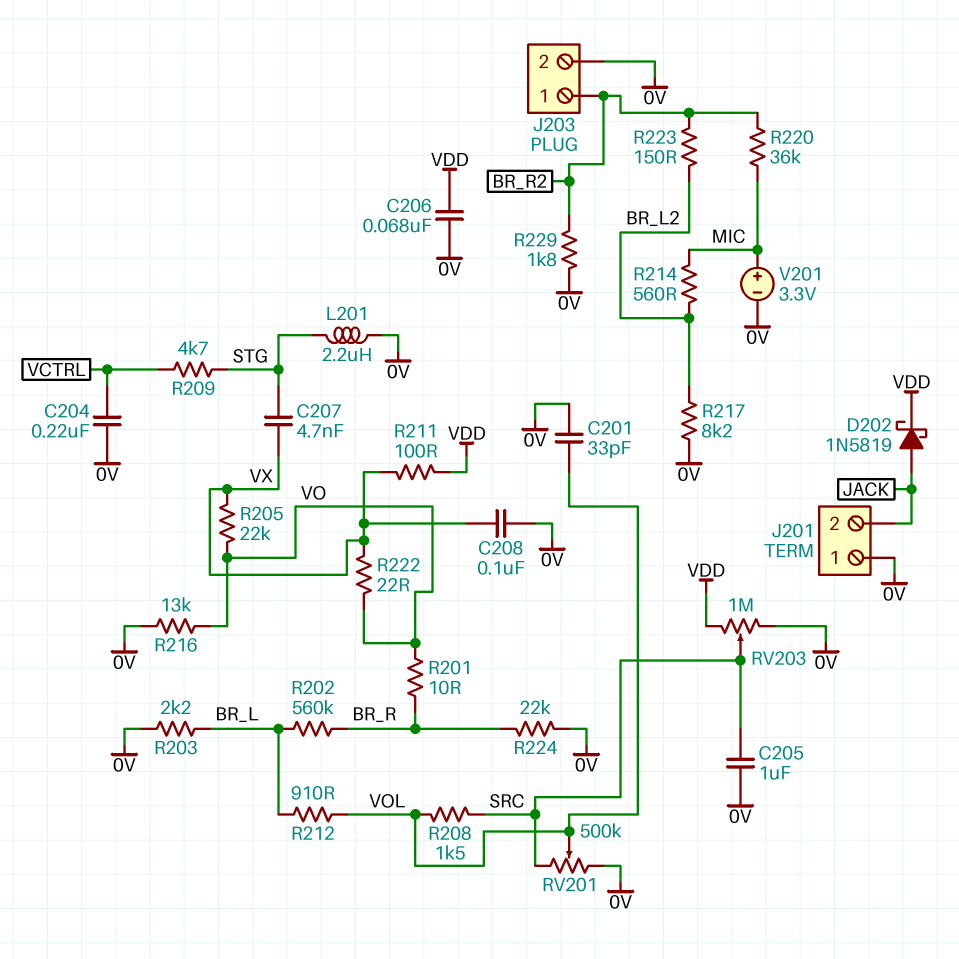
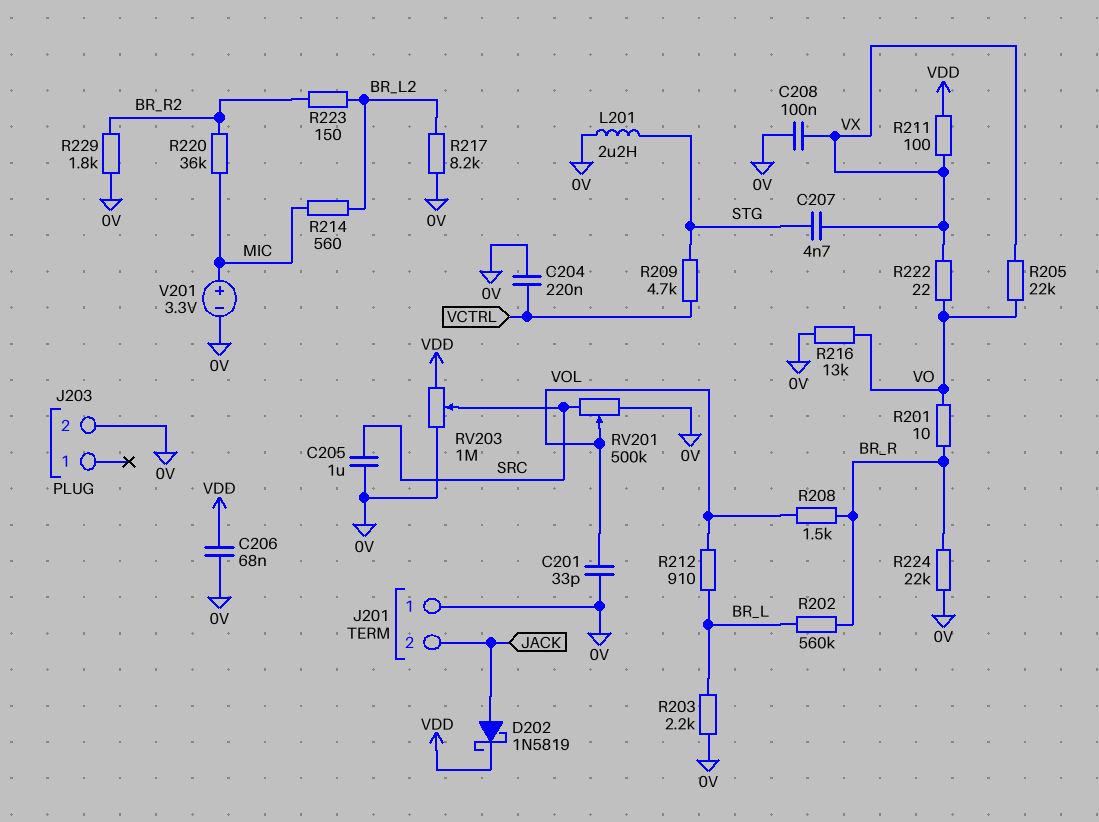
J203 pin 1: BR_R2 -> none
R208: 1.5k (SRC, VOL) -> 1.5k (BR_R, VOL)

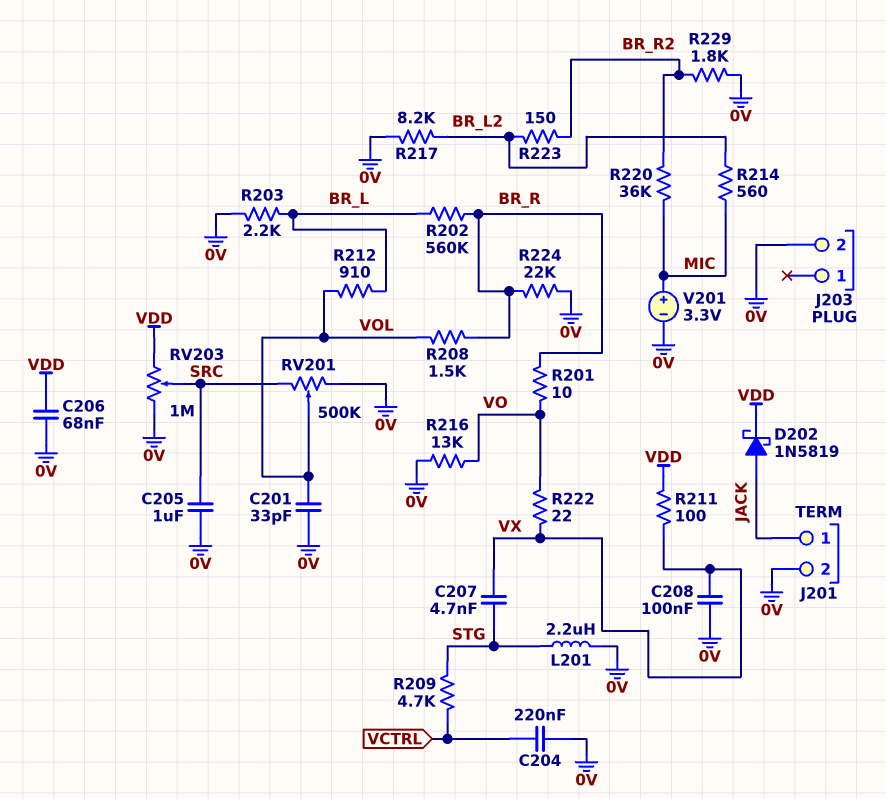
J201 pin 1: 0V -> JACK
J201 pin 2: JACK -> 0V
R205: 22k (VO, VX) -> none

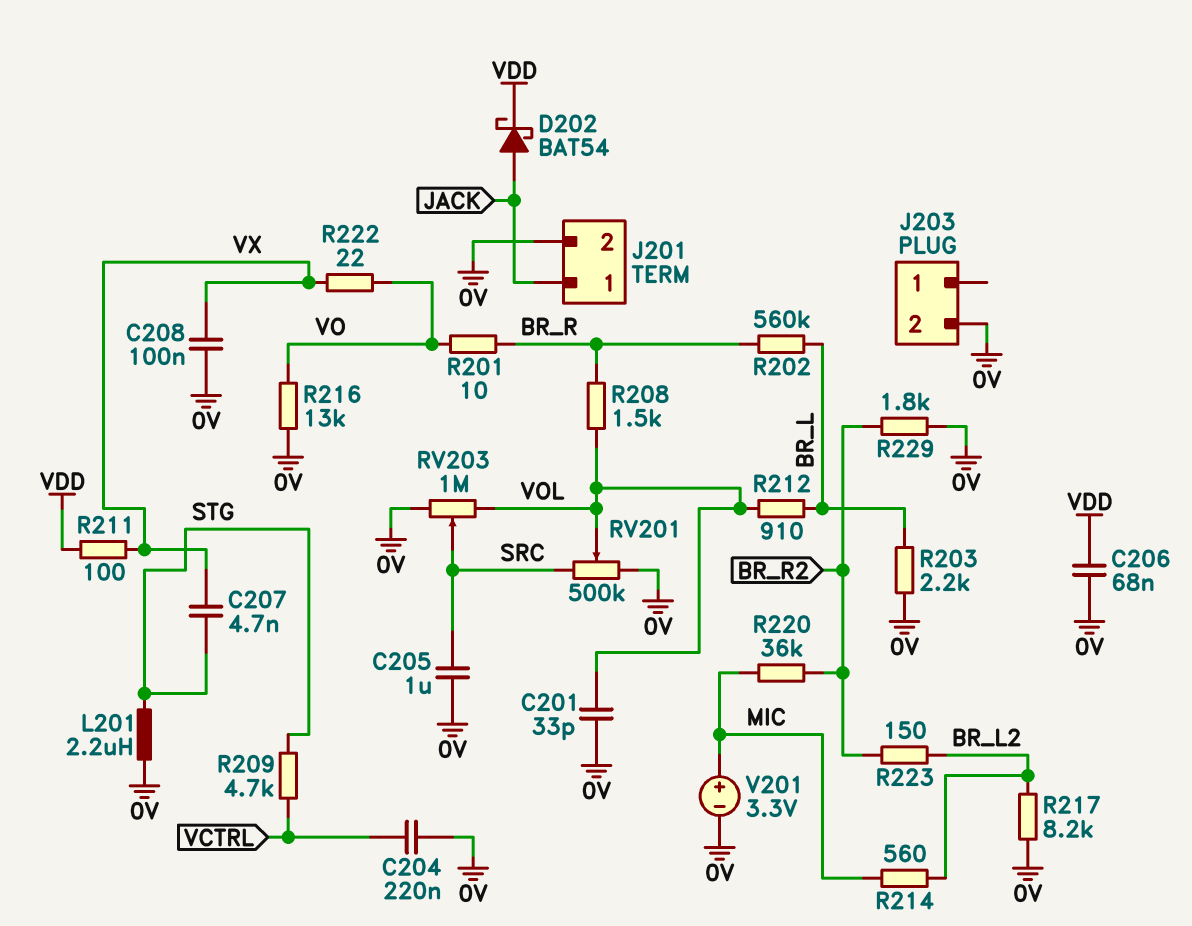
D202: schottky 1N5819 (A JACK, K VDD) -> schottky BAT54 (A JACK, K VDD)
R224: 22k (0V, BR_R) -> none
RV203: 1M (0V, VDD, wiper SRC) -> 1M (0V, VOL, wiper SRC)

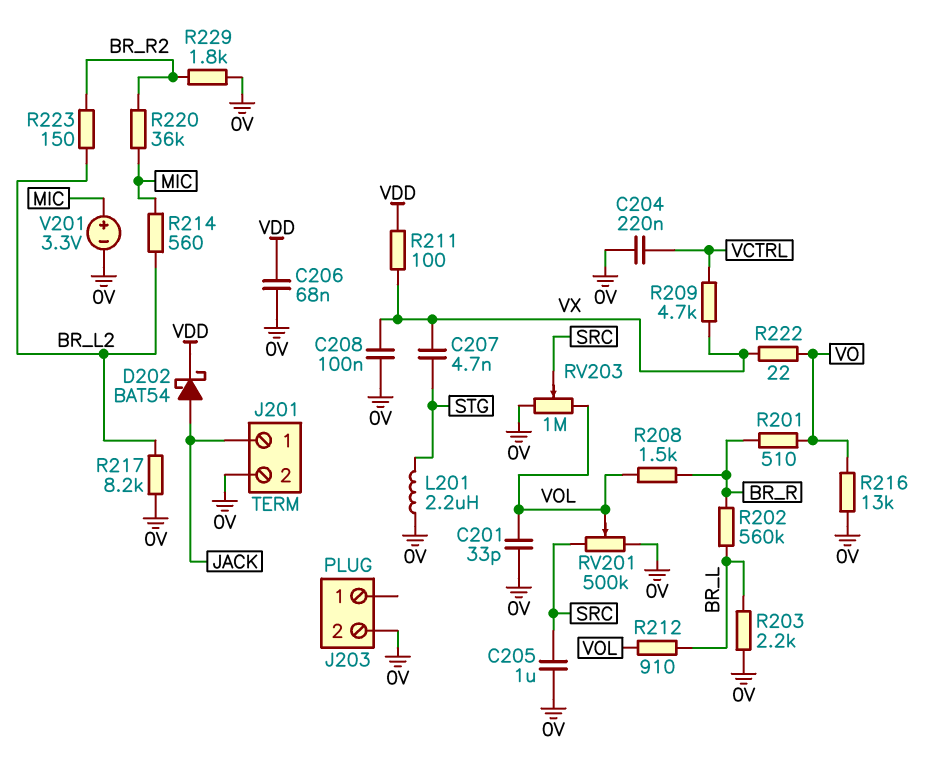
R201: 10 (BR_R, VO) -> 510 (BR_R, VO)
R209: 4.7k (STG, VCTRL) -> 4.7k (VCTRL, VX)

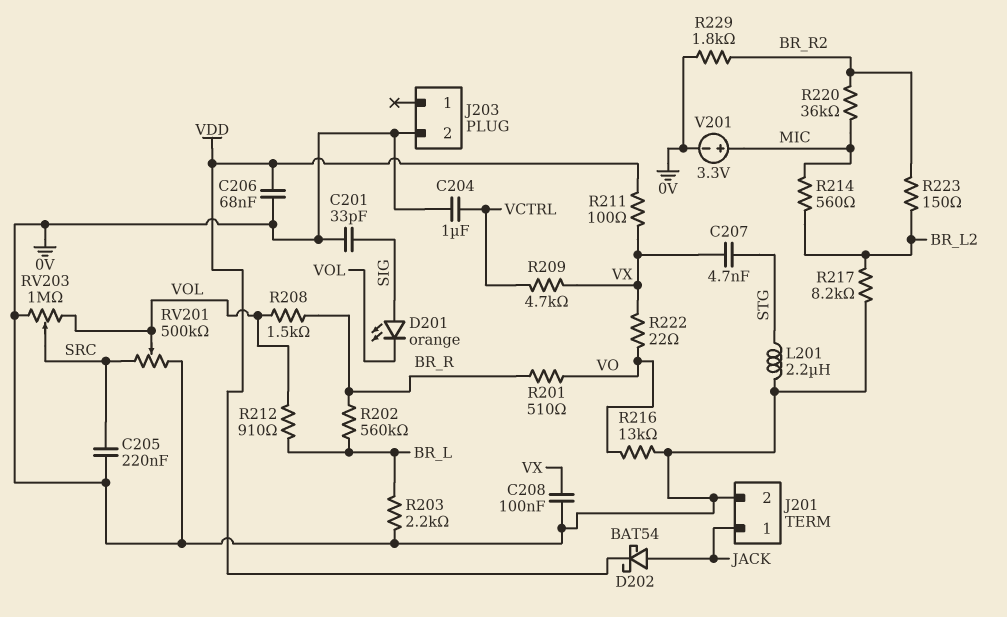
C201: 33pF (0V, VOL) -> 33pF (0V, SIG)
C204: 220nF (0V, VCTRL) -> 1uF (0V, VCTRL)
C205: 1uF (0V, SRC) -> 220nF (0V, SRC)
D201: none -> LED orange (A SIG, K VOL)

